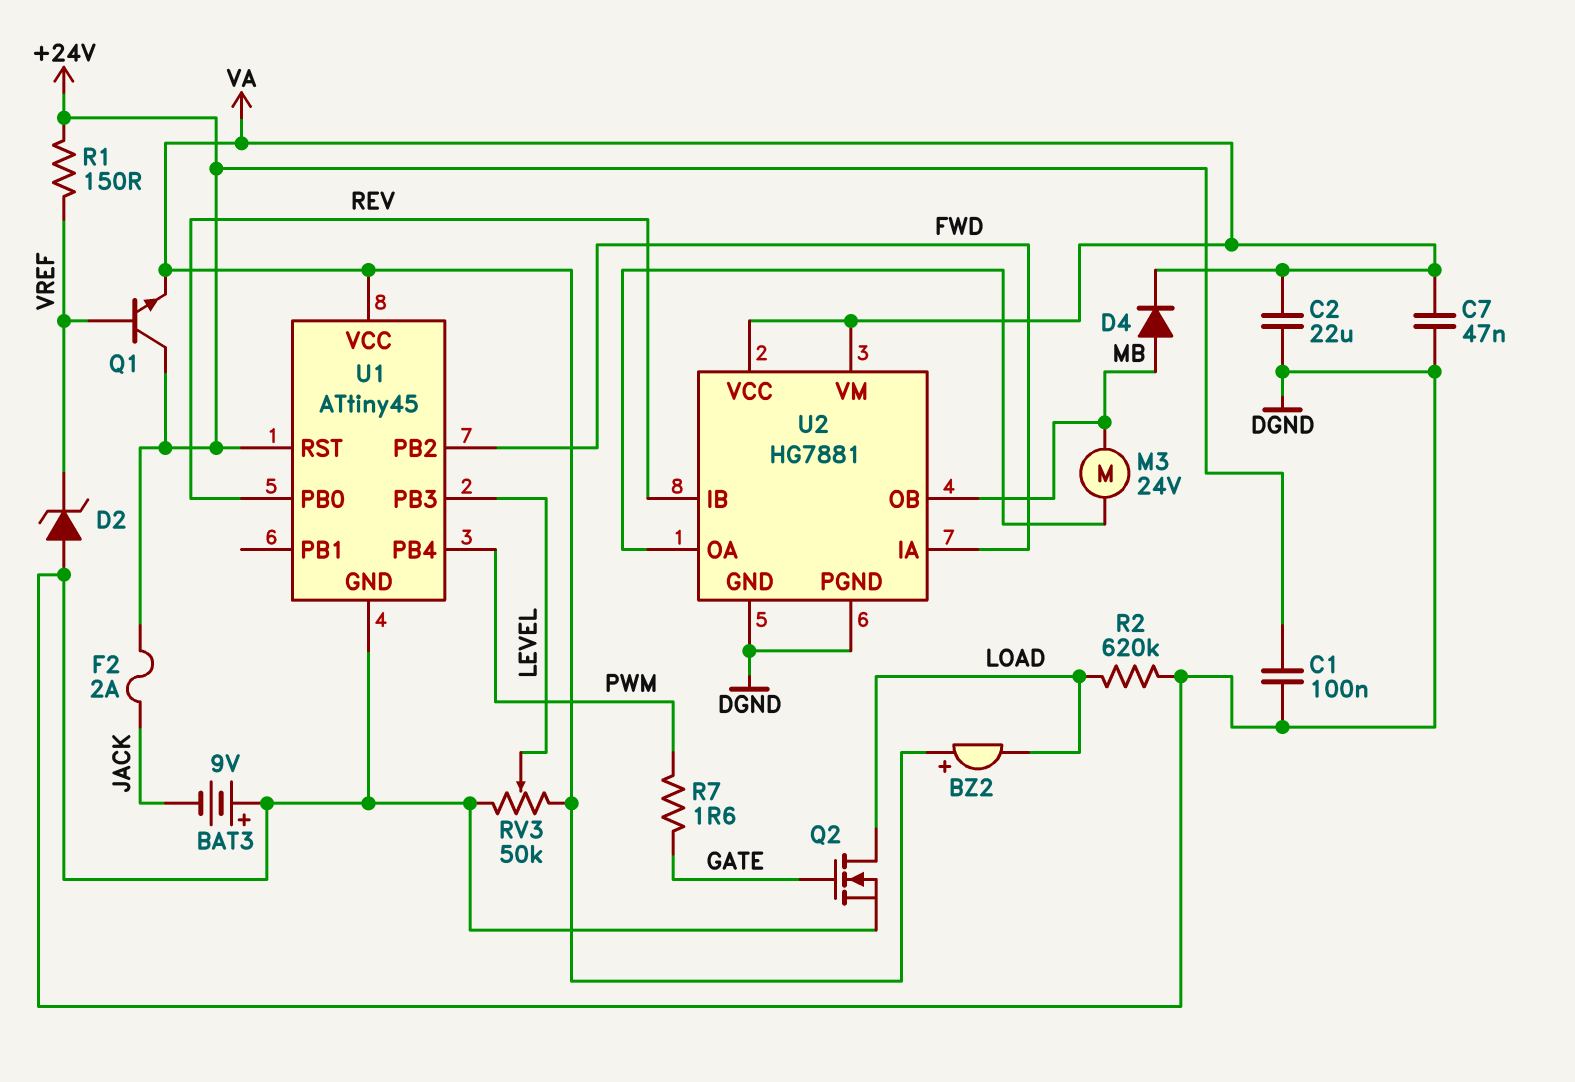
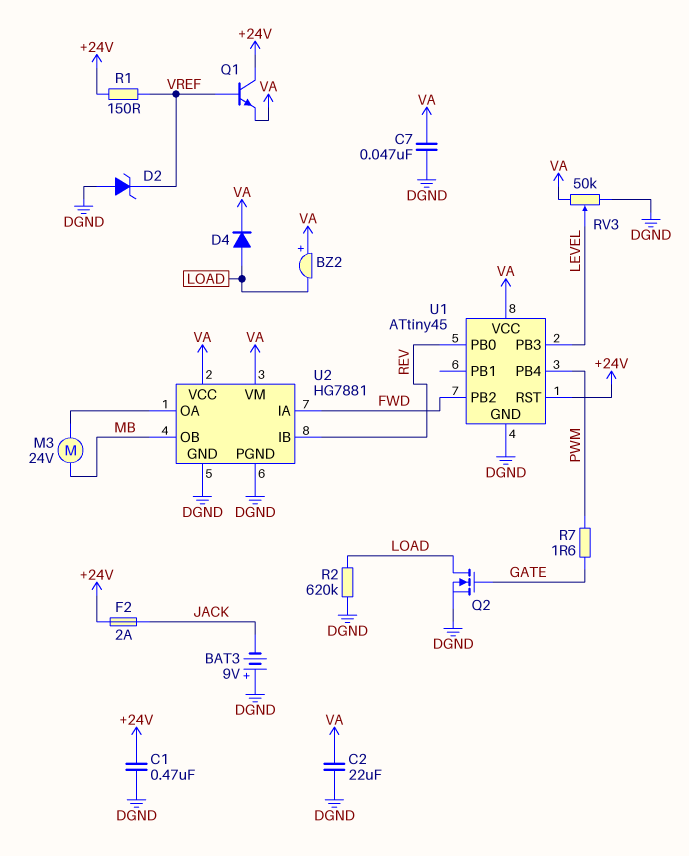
C1: 100nF (+24V, DGND) -> 470nF (+24V, DGND)
D4: diode (A MB, K VA) -> diode (A LOAD, K VA)

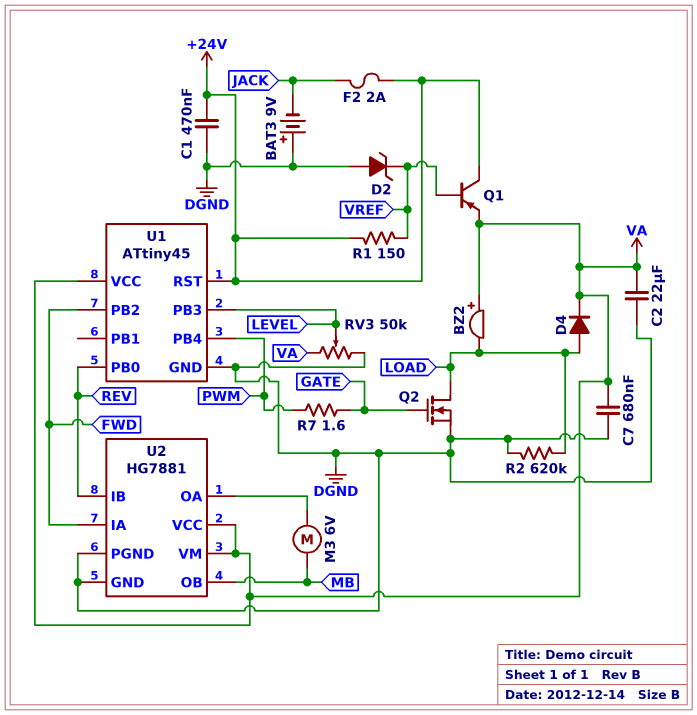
C7: 47nF (DGND, VA) -> 680nF (DGND, VA)
M3: motor 24V (MB, U2/OA) -> motor 6V (MB, U2/OA)
Q1: NPN (B VREF, C +24V, E VA) -> PNP (B VREF, C +24V, E VA)

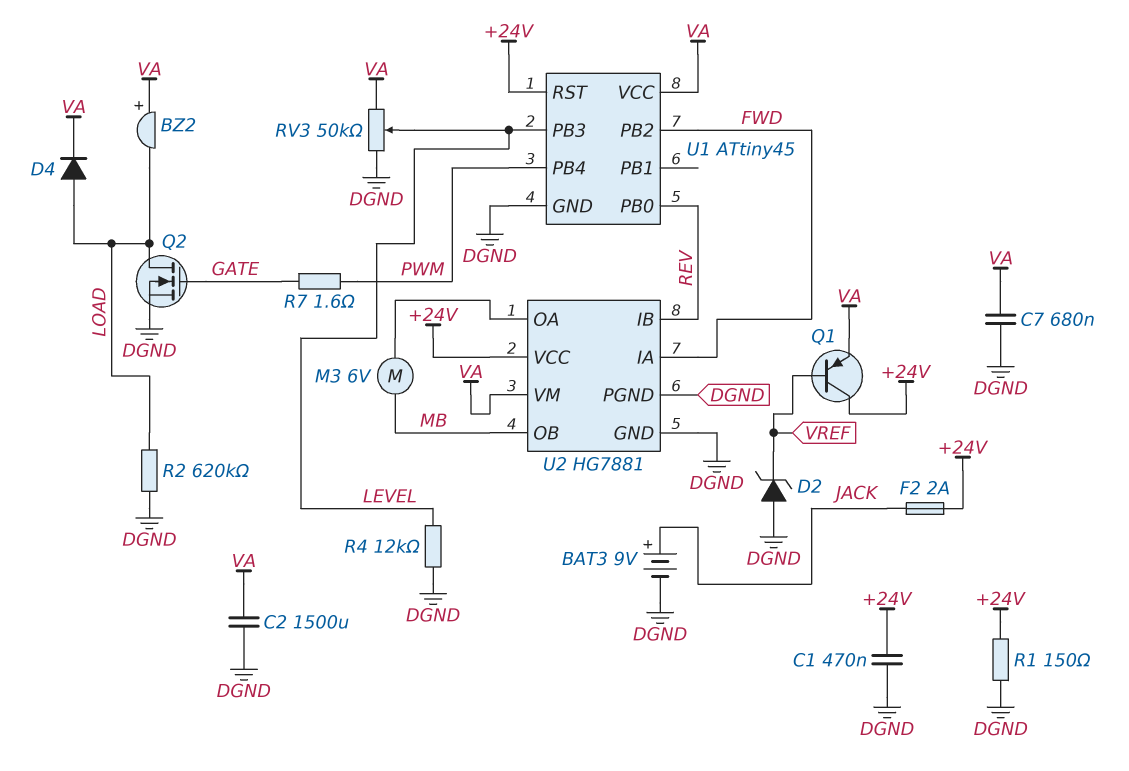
BAT3: 9V (plus DGND, minus JACK) -> 9V (plus JACK, minus DGND)
C2: 22uF (DGND, VA) -> 1500uF (DGND, VA)
R1: 150 (+24V, VREF) -> 150 (+24V, DGND)
R4: none -> 12k (DGND, LEVEL)
U2 pin VCC: VA -> +24V

